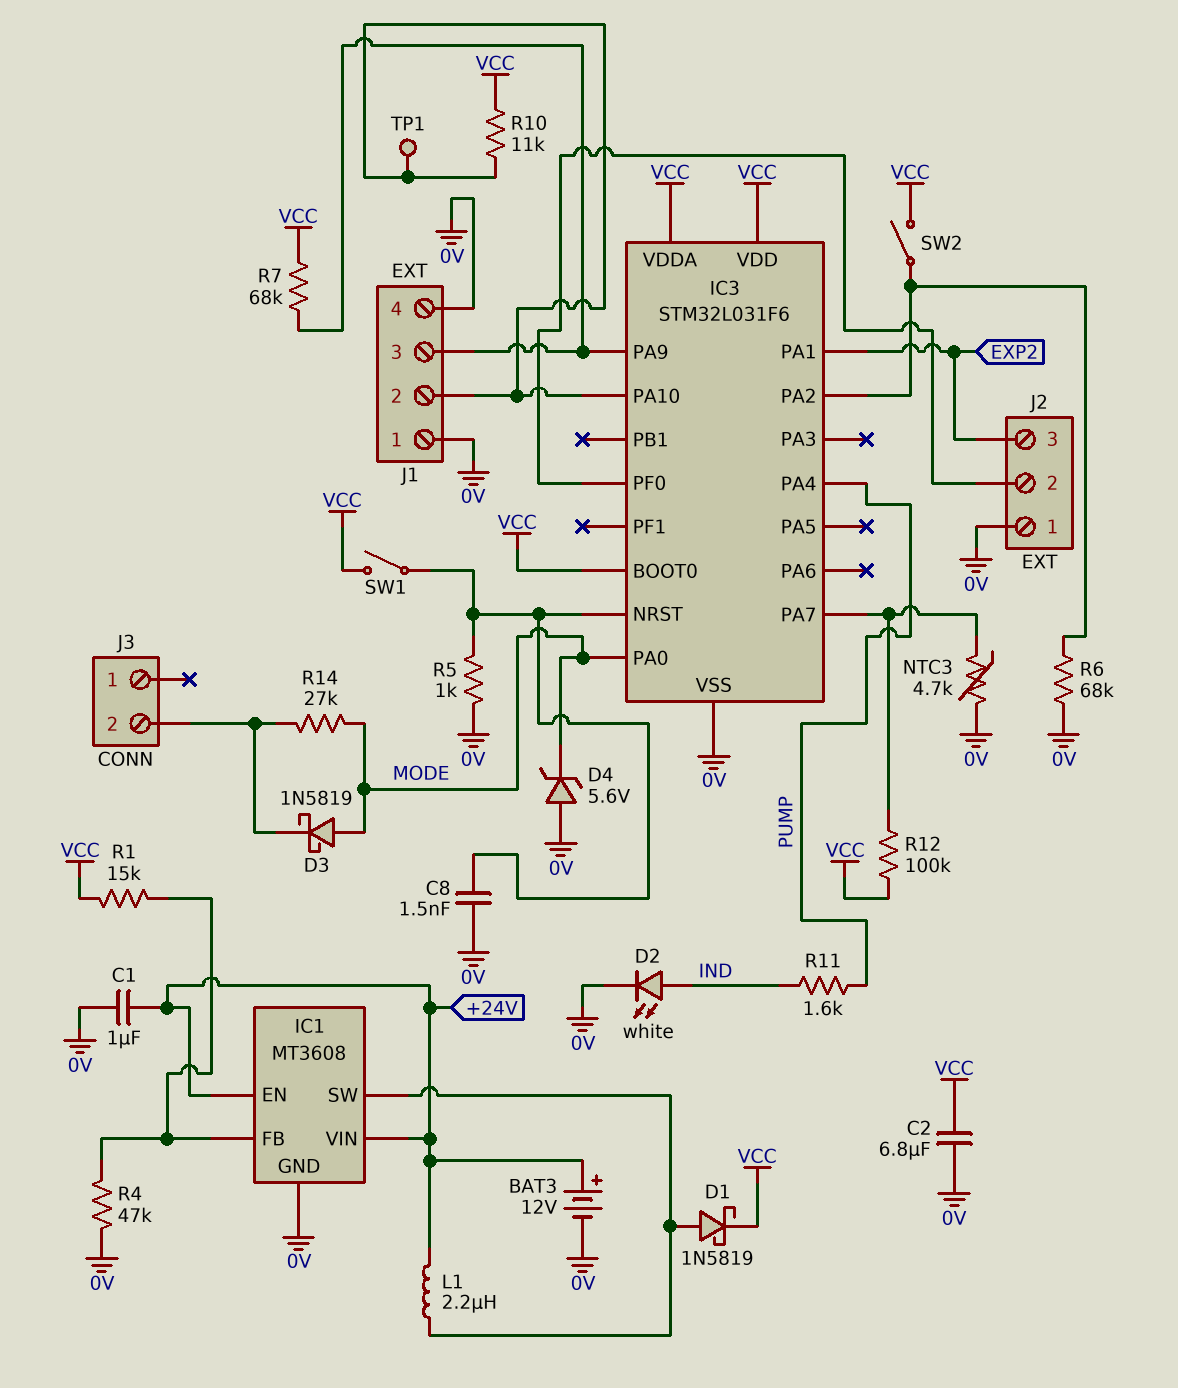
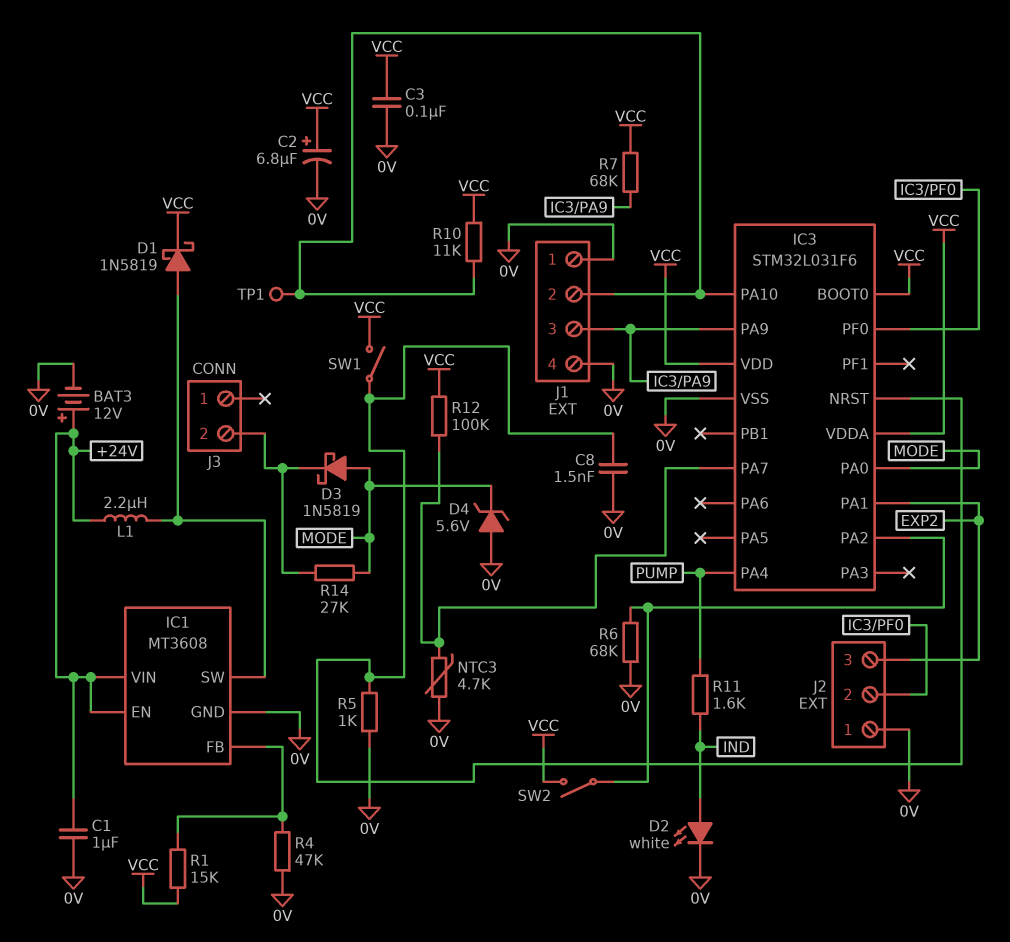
C2: 6.8uF (0V, VCC) -> 6.8uF (plus VCC, minus 0V)
C3: none -> 100nF (0V, VCC)

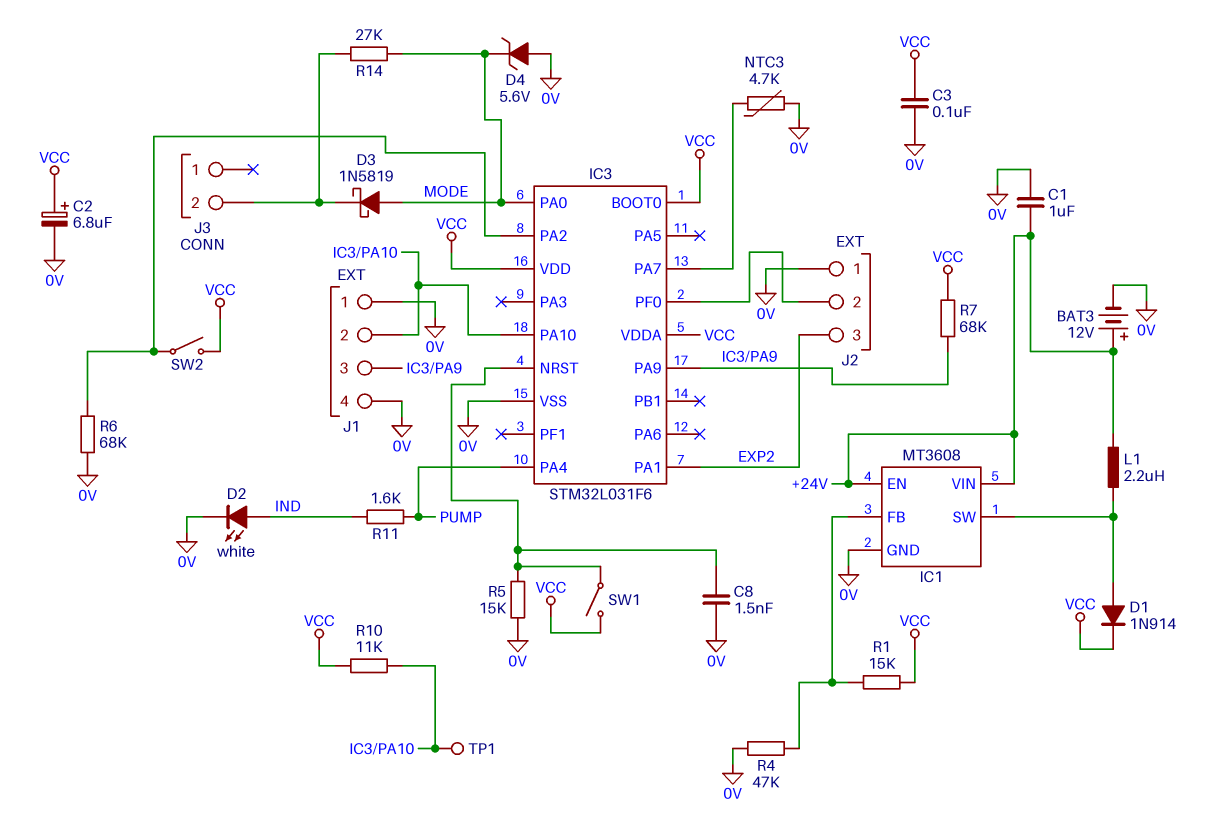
D1: schottky 1N5819 (A IC1/SW, K VCC) -> diode 1N914 (A IC1/SW, K VCC)
R5: 1k (0V, IC3/NRST) -> 15k (0V, IC3/NRST)
R12: 100k (IC3/PA7, VCC) -> none

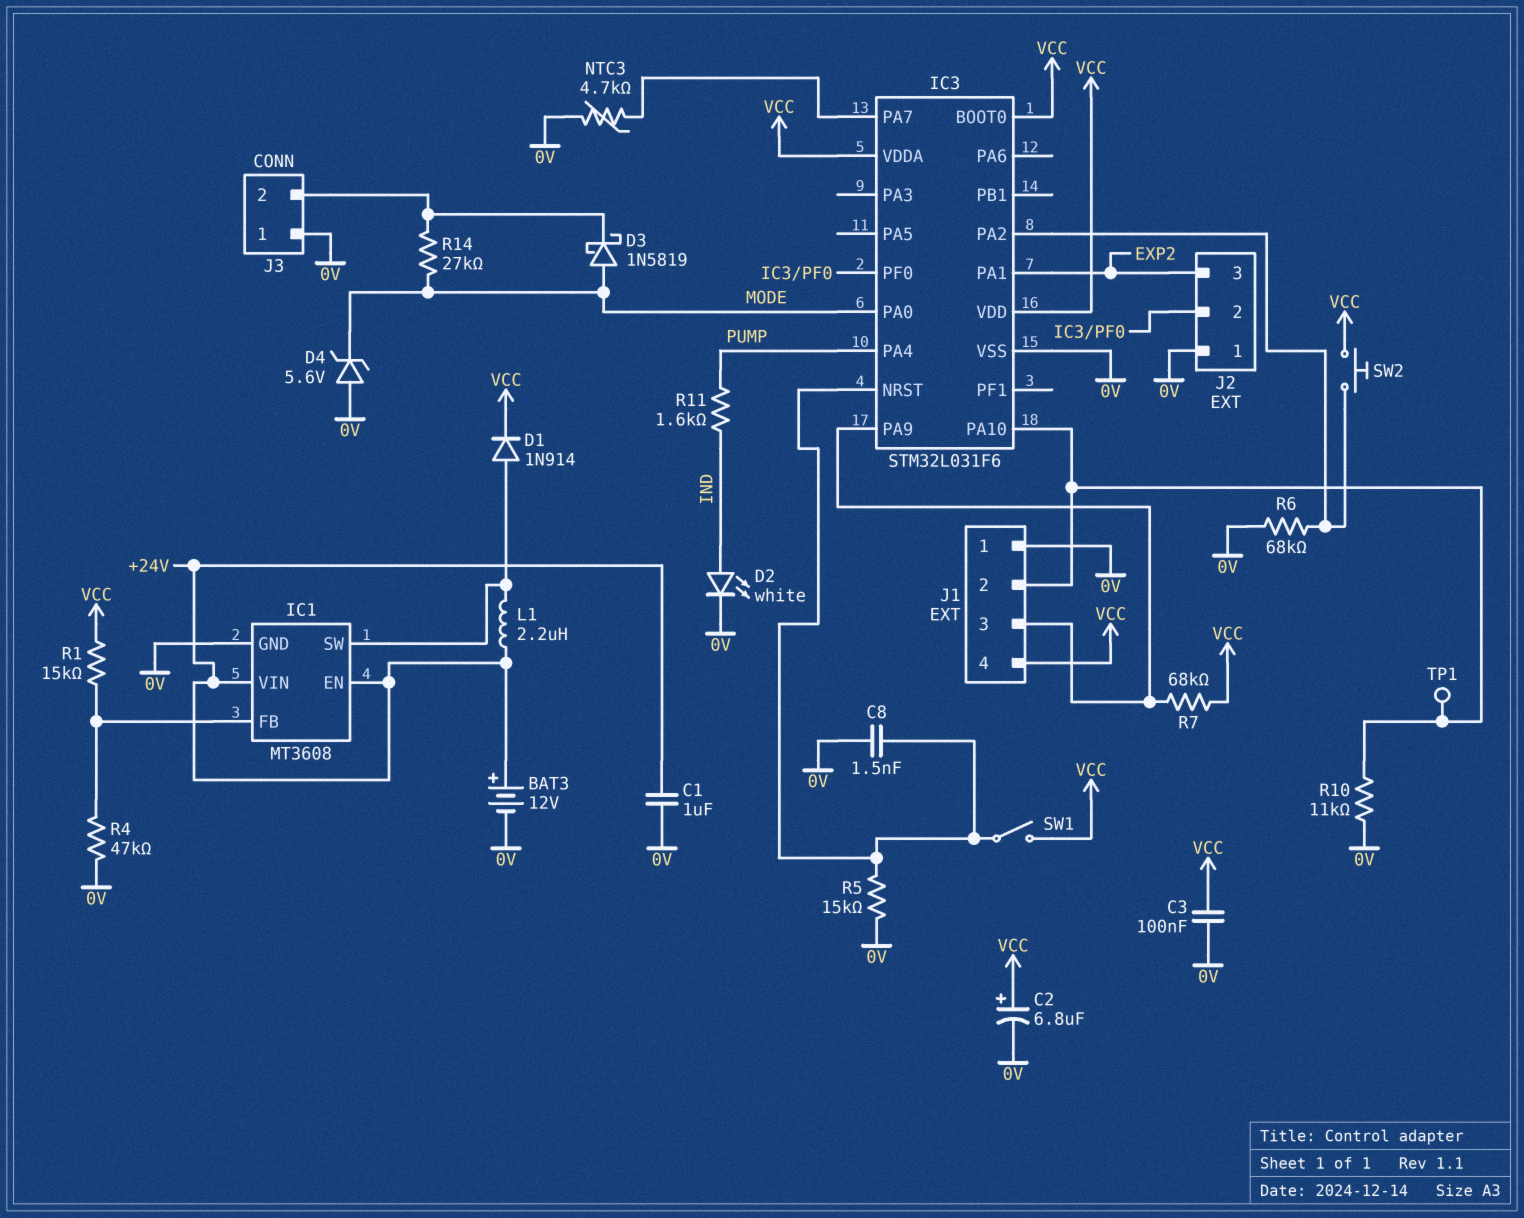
J1 pin 4: 0V -> VCC
J3 pin 1: none -> 0V
R10: 11k (IC3/PA10, VCC) -> 11k (0V, IC3/PA10)
SW2: switch (IC3/PA2, VCC) -> button (IC3/PA2, VCC)

